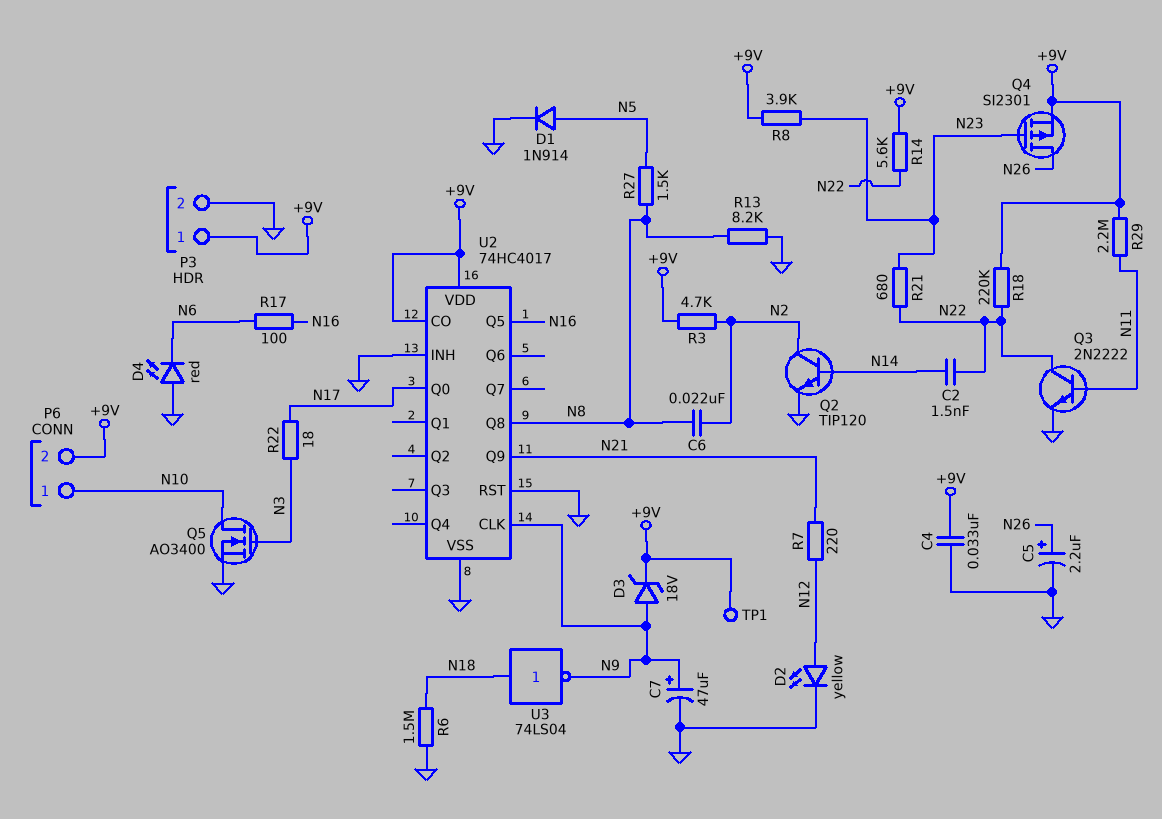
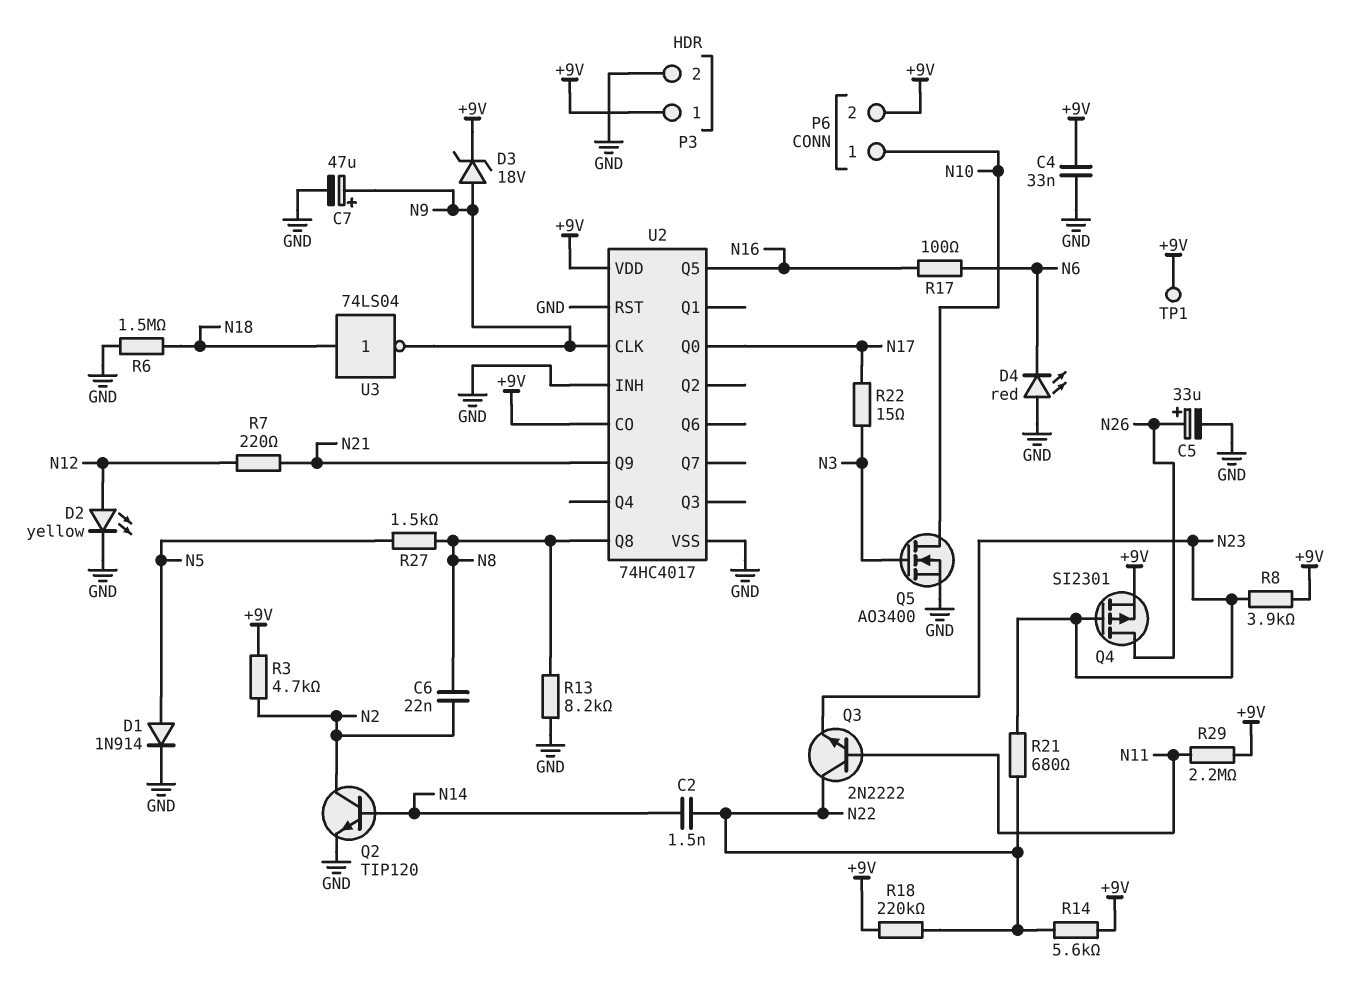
C5: 2.2uF (plus N26, minus GND) -> 33uF (plus N26, minus GND)
Q3: NPN 2N2222 (B N11, C N22, E GND) -> NPN 2N2222 (B N11, C N22, E N23)
R22: 18 (N3, N17) -> 15 (N3, N17)

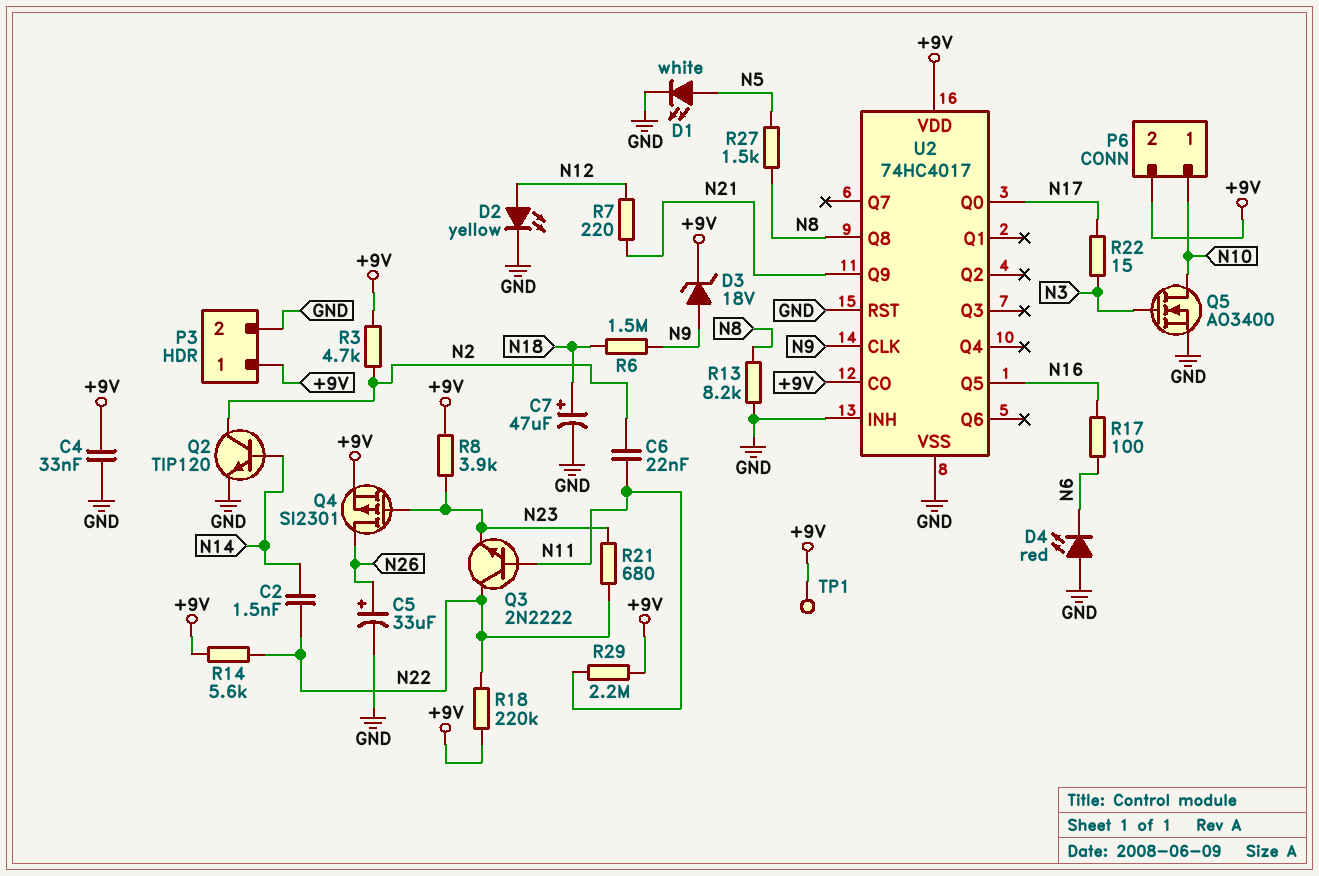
C6: 22nF (N2, N8) -> 22nF (N2, N11)
C7: 47uF (plus N9, minus GND) -> 47uF (plus N18, minus GND)
D1: diode 1N914 (A N5, K GND) -> LED white (A N5, K GND)
R6: 1.5M (GND, N18) -> 1.5M (N9, N18)
U3: NOT 74LS04 (in N18, out N9) -> none

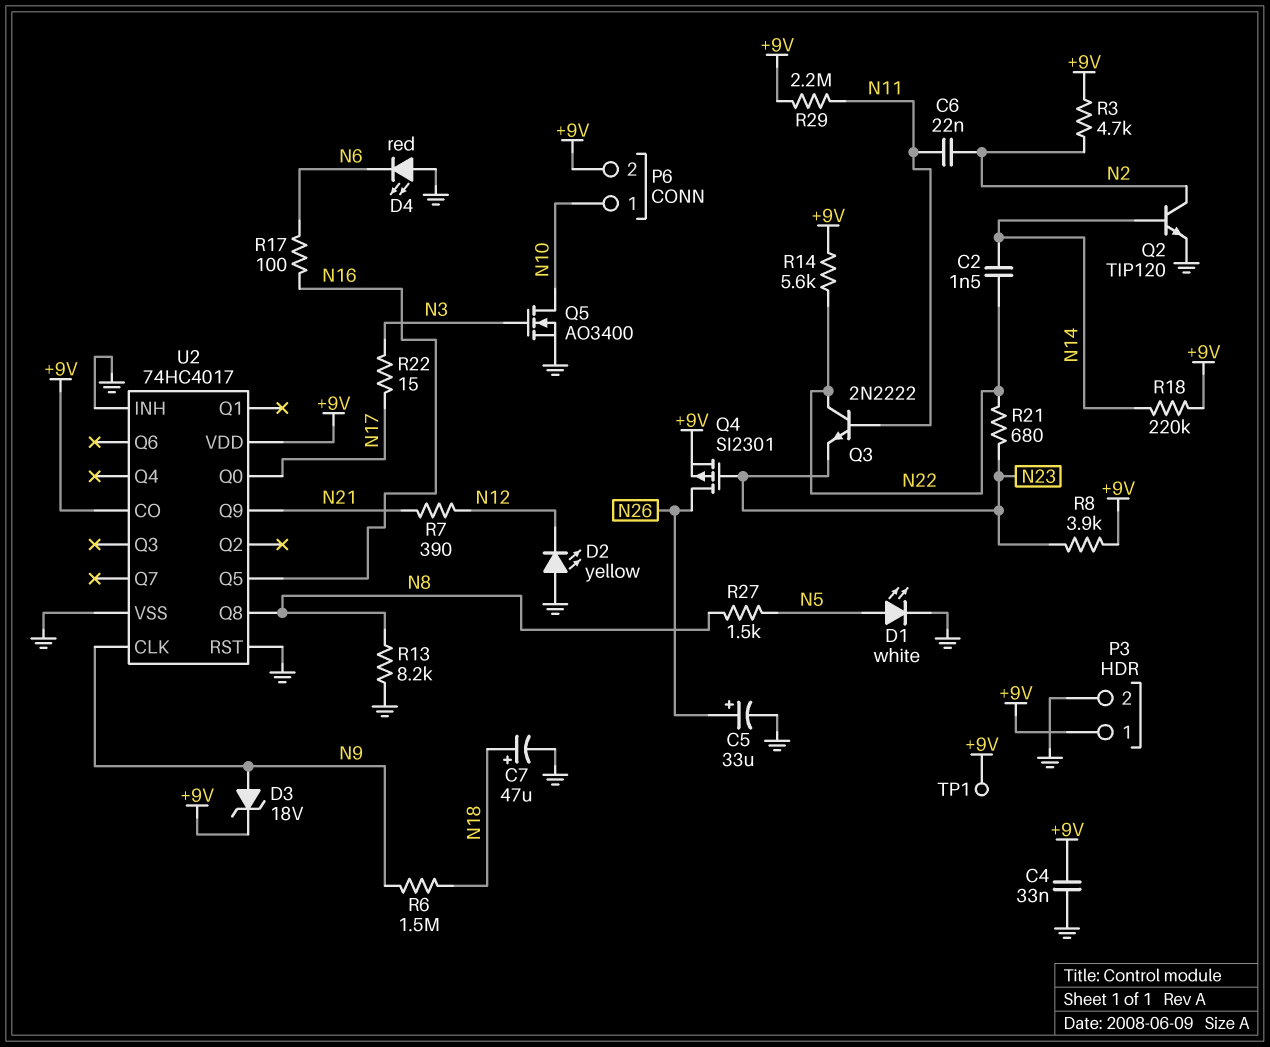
D2: LED yellow (A N12, K GND) -> LED yellow (A GND, K N12)
R7: 220 (N12, N21) -> 390 (N12, N21)
R18: 220k (+9V, N22) -> 220k (+9V, N14)

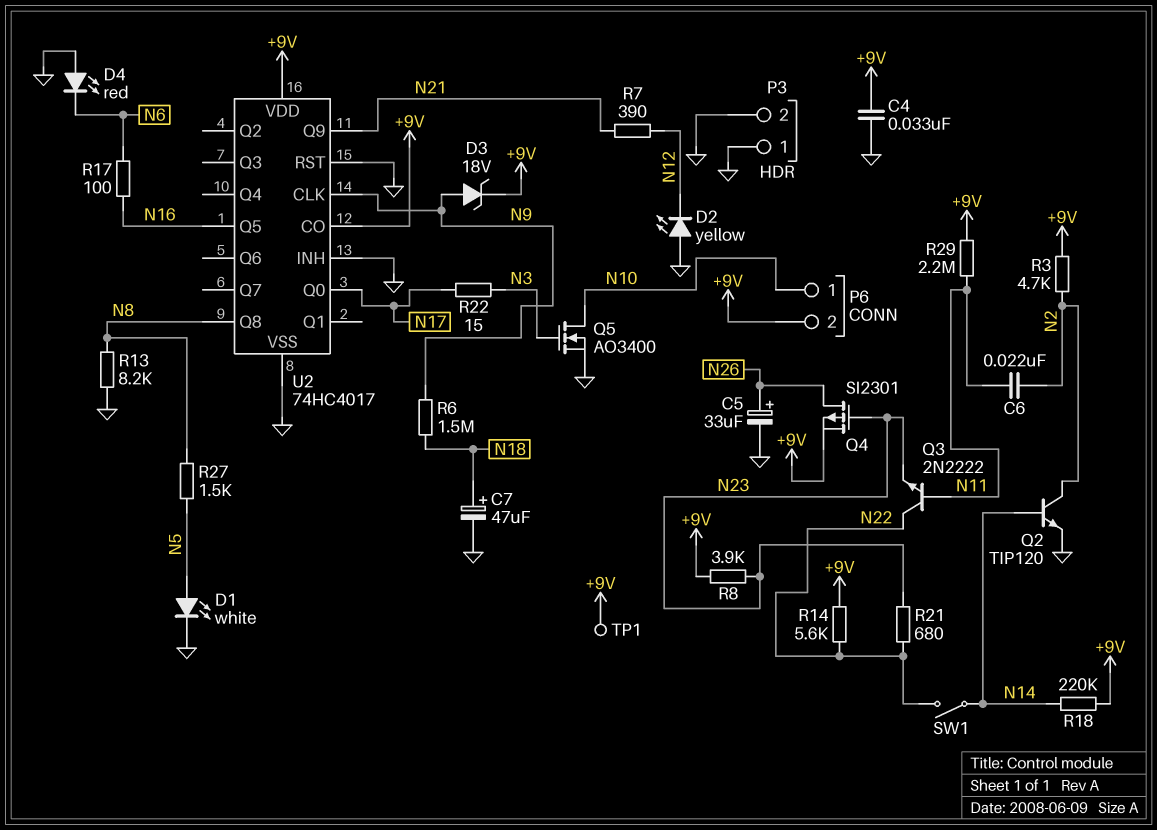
C2: 1.5nF (N14, N22) -> none
P3 pin 1: +9V -> GND
SW1: none -> switch (N14, N22)

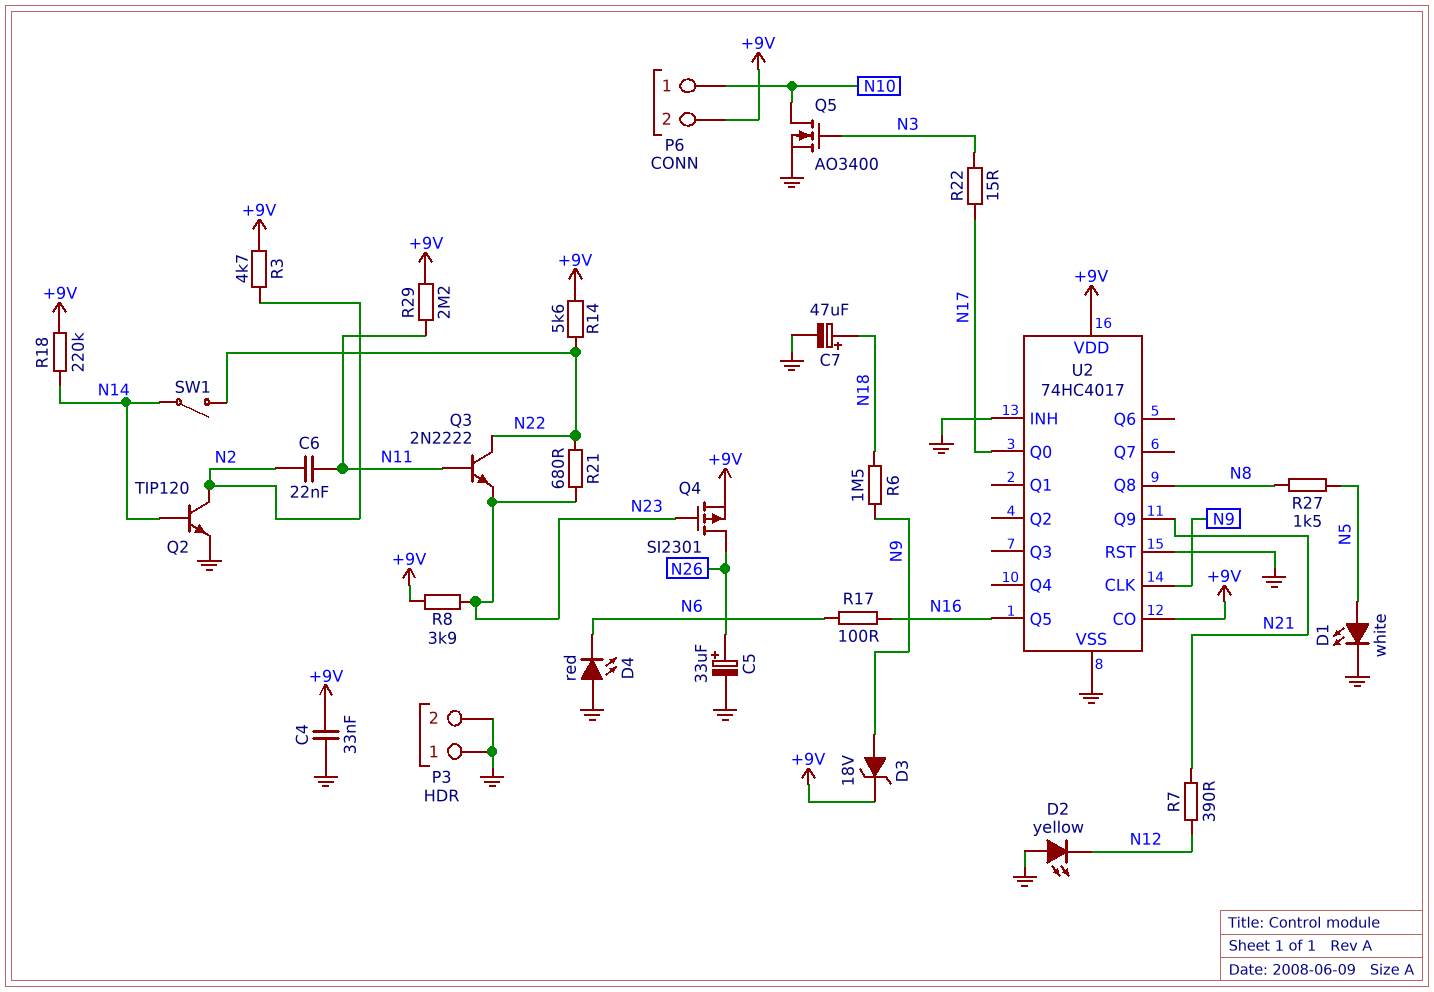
R13: 8.2k (GND, N8) -> none
TP1: test point (+9V) -> none

